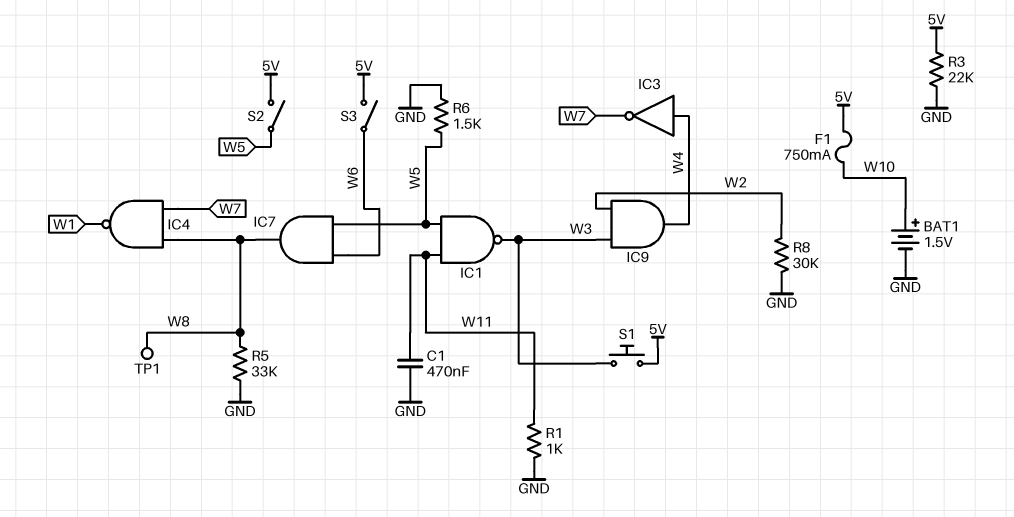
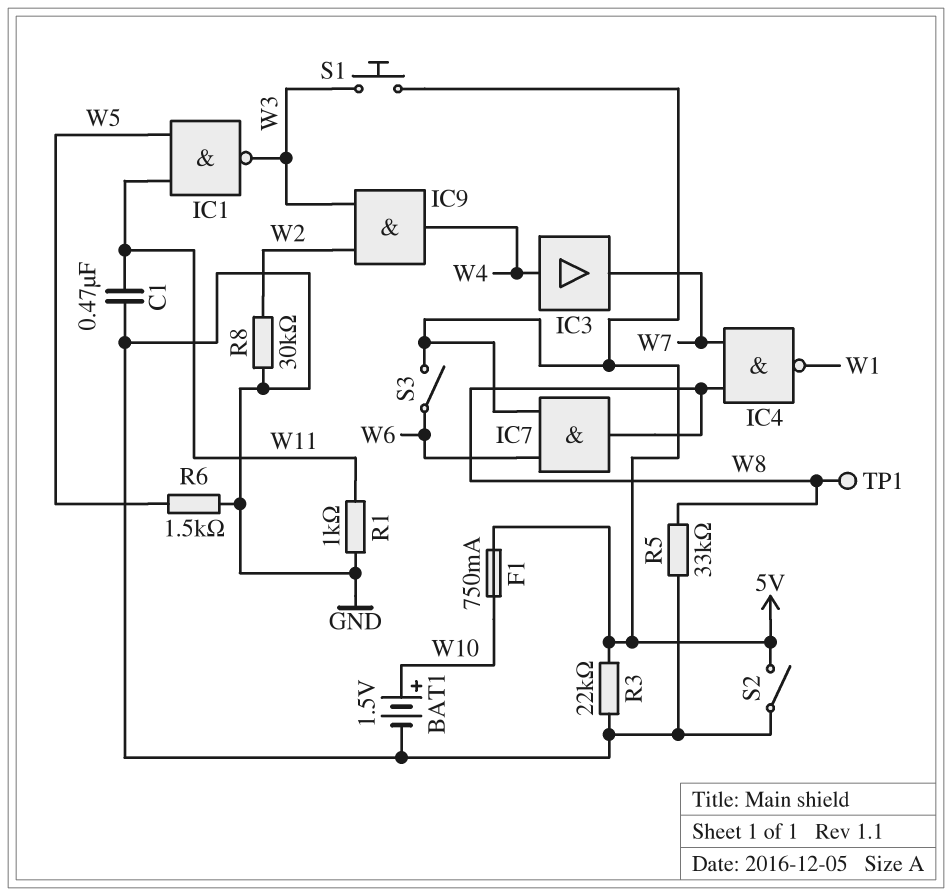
IC3: NOT (in W4, out W7) -> buffer (in W4, out W7)
IC7: AND (in W5, in W6, out W8) -> AND (in 5V, in W6, out W8)
S2: switch (5V, W5) -> switch (5V, GND)

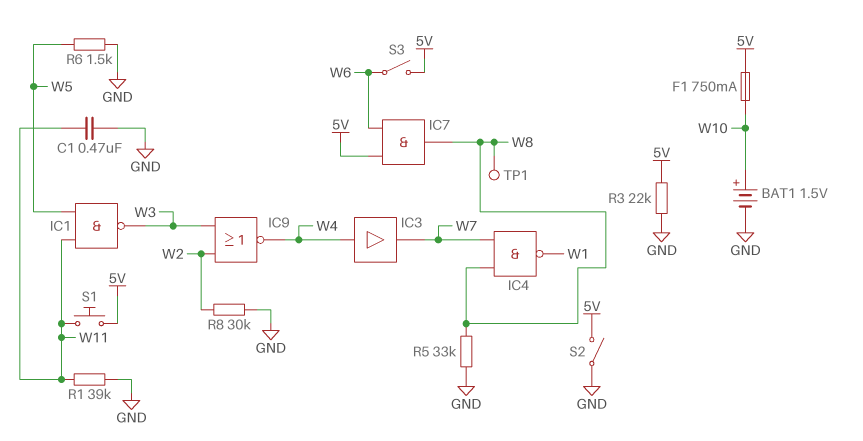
IC9: AND (in W2, in W3, out W4) -> NOR (in W2, in W3, out W4)
R1: 1k (GND, W11) -> 39k (GND, W11)
S1: button (5V, W3) -> button (5V, W11)

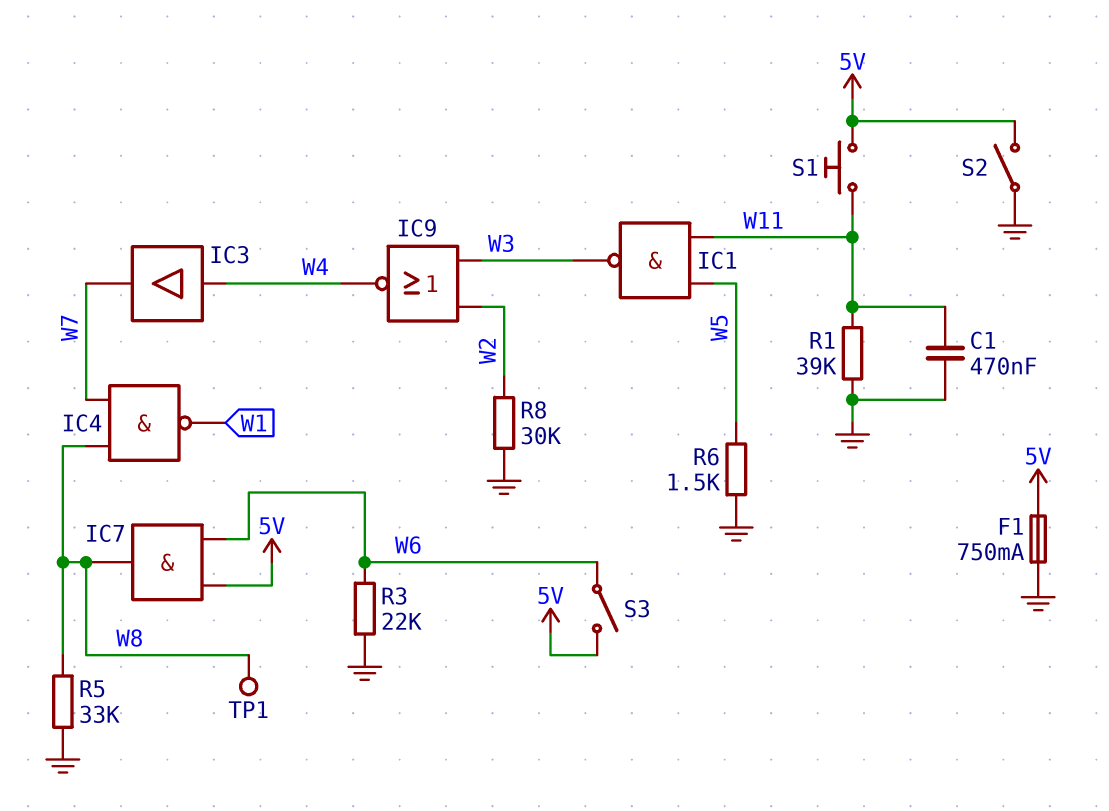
BAT1: 1.5V (plus W10, minus GND) -> none
F1: 750mA (5V, W10) -> 750mA (5V, GND)
R3: 22k (5V, GND) -> 22k (GND, W6)

